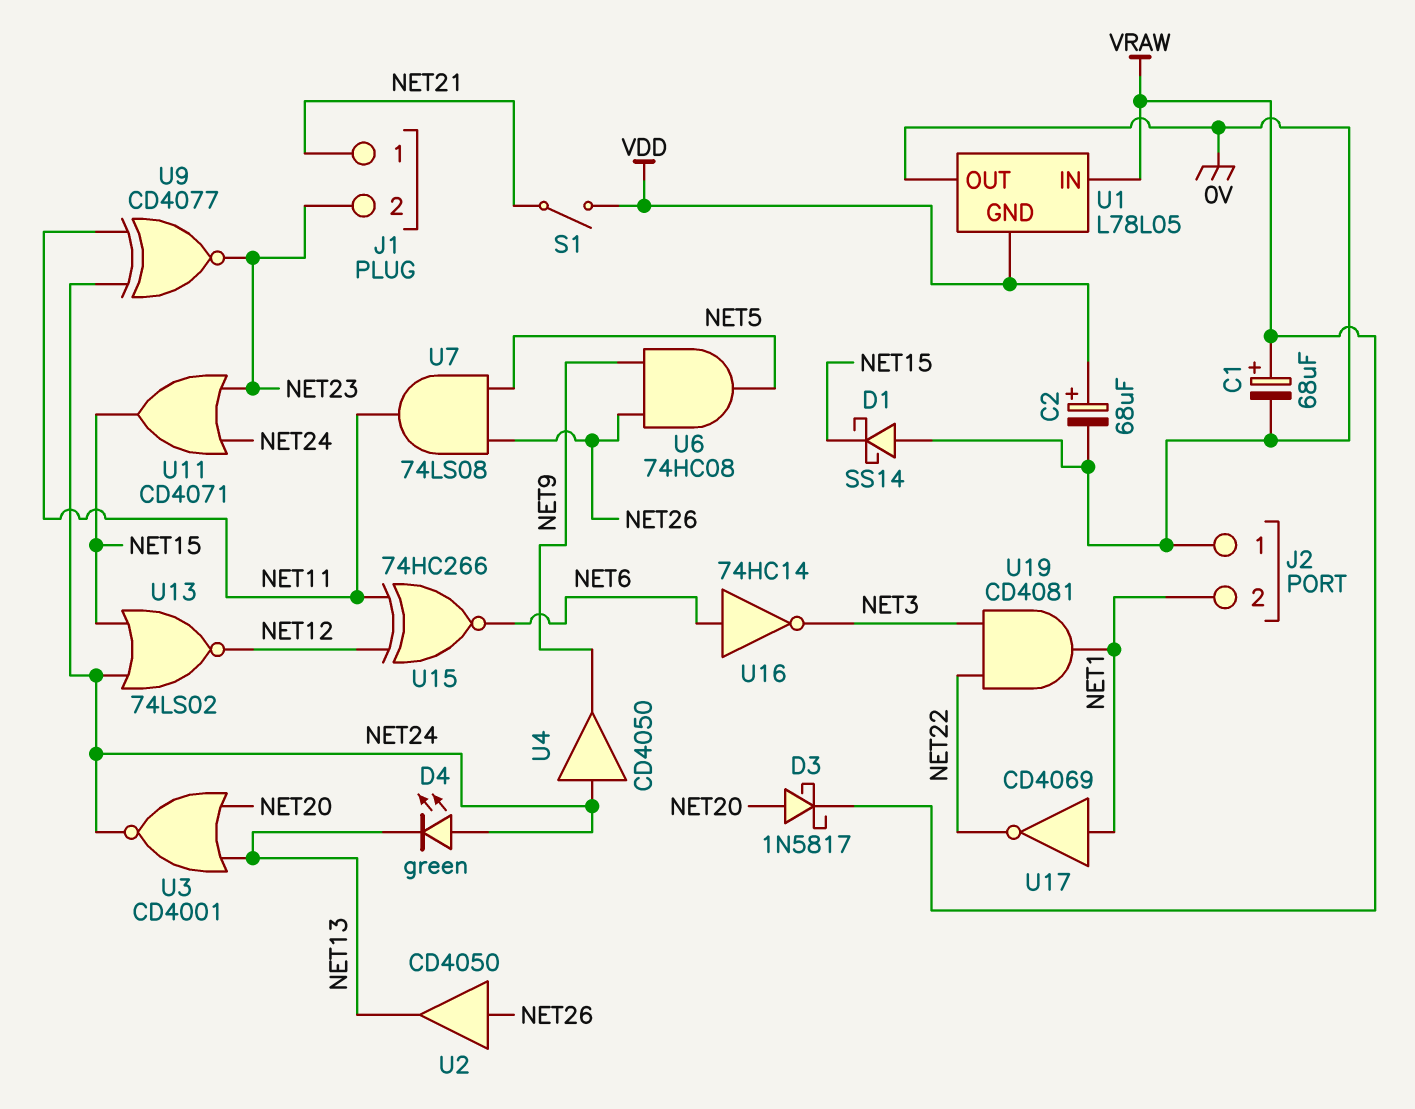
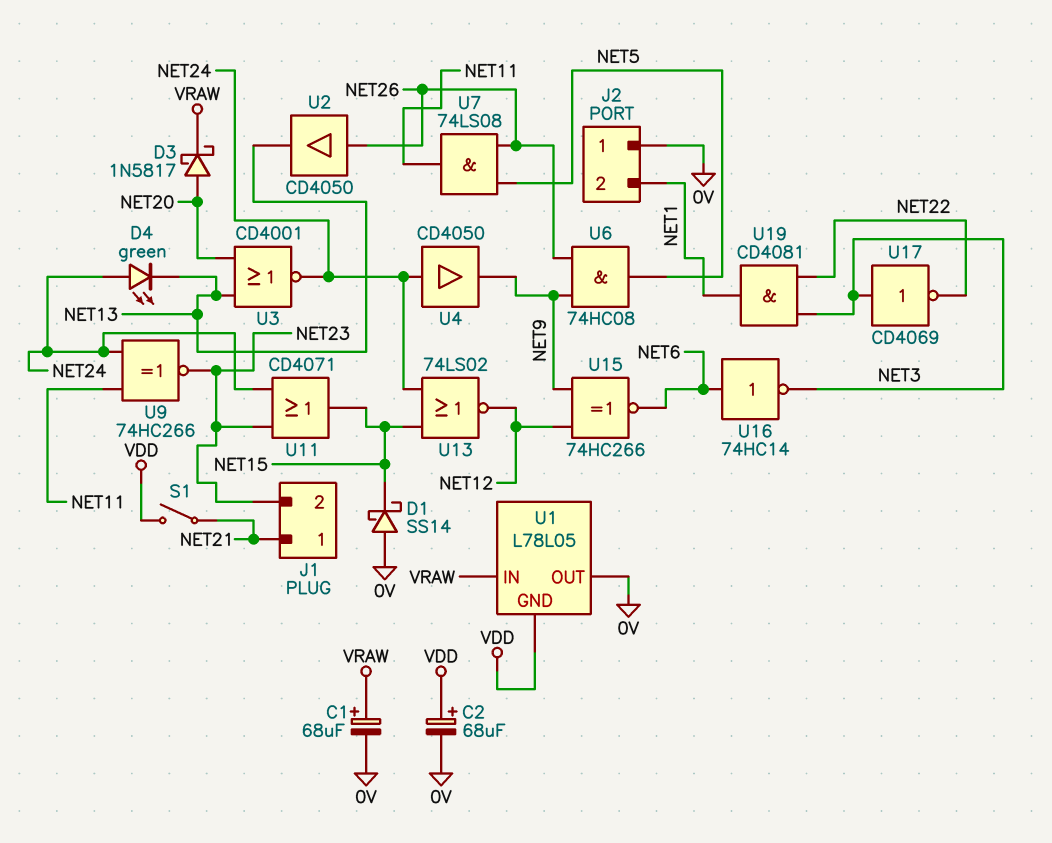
U9: XNOR CD4077 (in NET11, in NET24, out NET23) -> XNOR 74HC266 (in NET11, in NET24, out NET23)
U15: XNOR 74HC266 (in NET11, in NET12, out NET6) -> XNOR 74HC266 (in NET9, in NET12, out NET6)
U17: NOT CD4069 (in NET1, out NET22) -> NOT CD4069 (in NET3, out NET22)

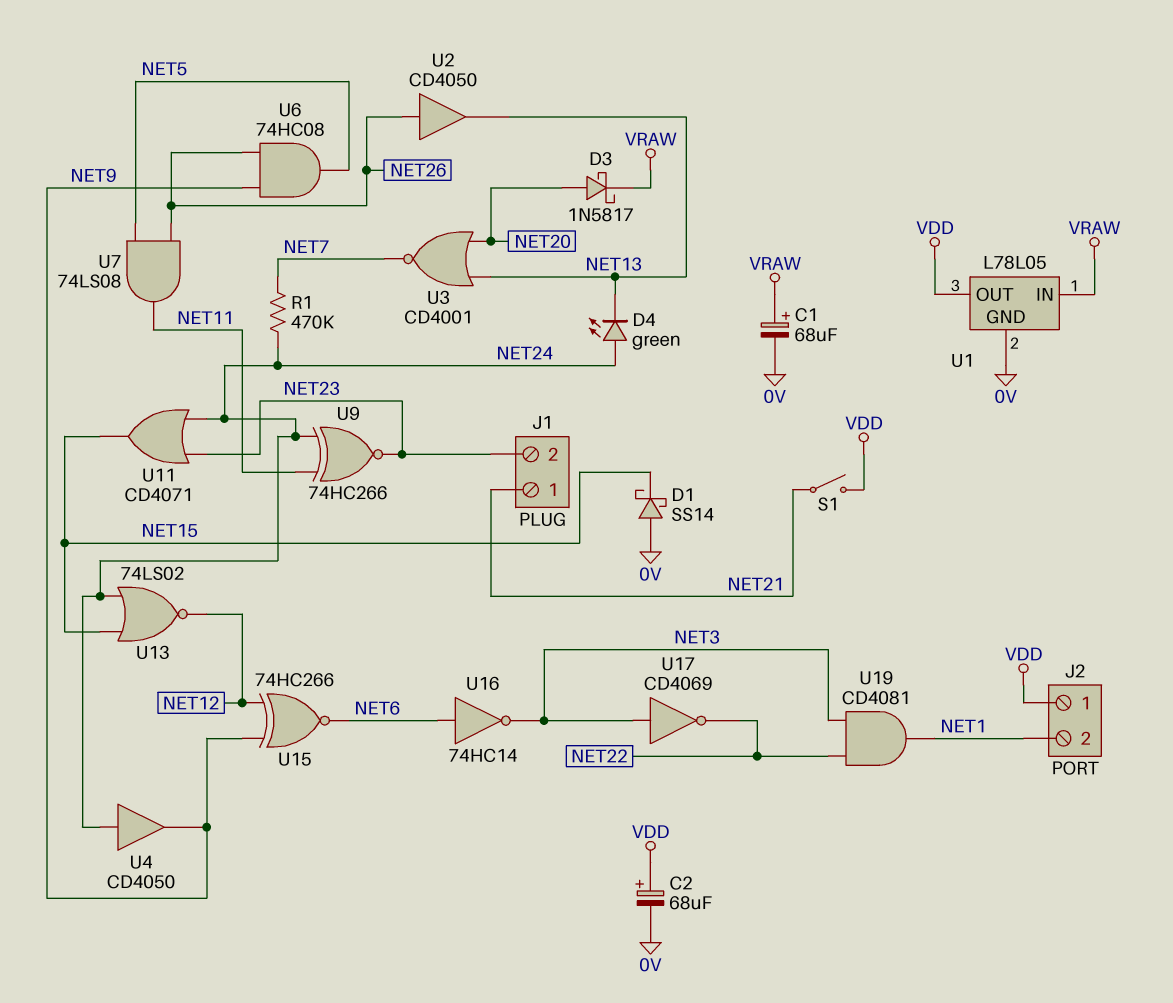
J2 pin 1: 0V -> VDD
R1: none -> 470k (NET7, NET24)
U1 pin GND: VDD -> 0V
U1 pin OUT: 0V -> VDD
U3: NOR CD4001 (in NET13, in NET20, out NET24) -> NOR CD4001 (in NET13, in NET20, out NET7)

